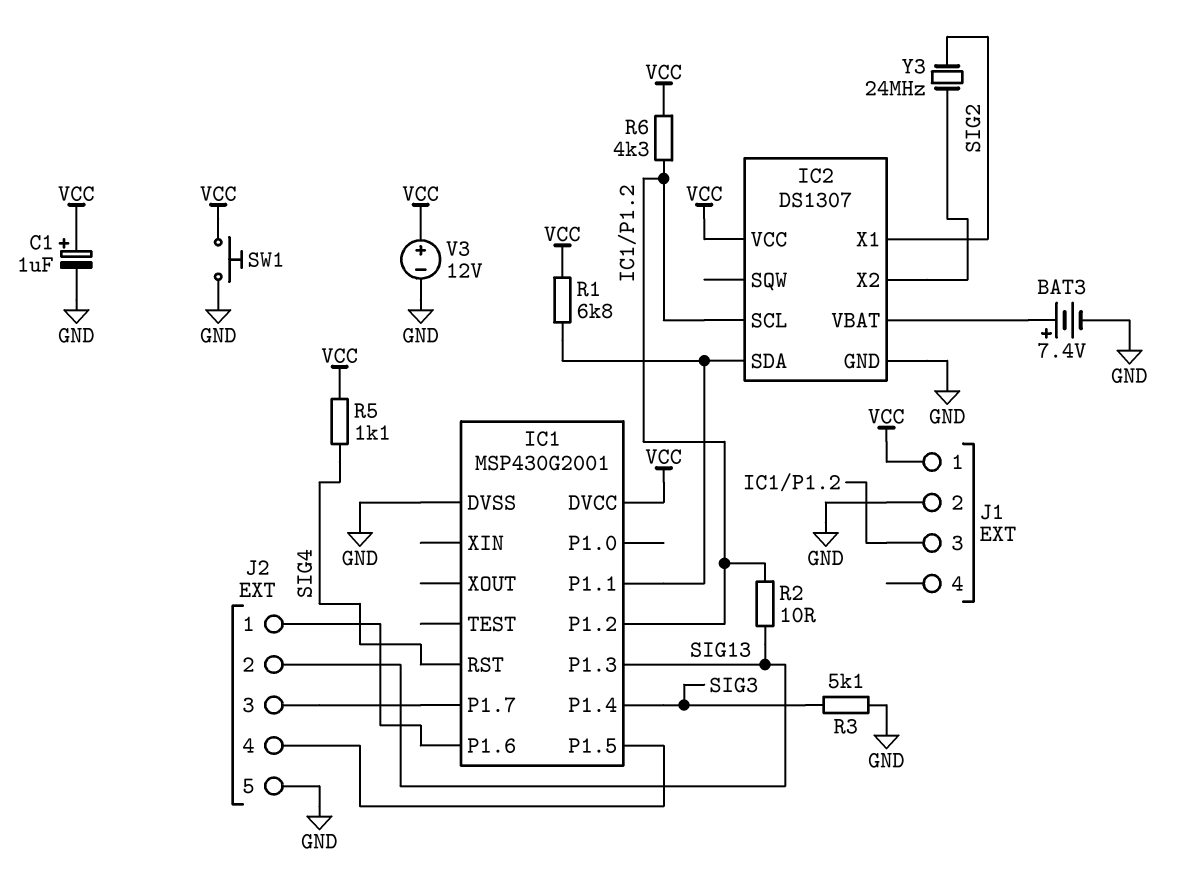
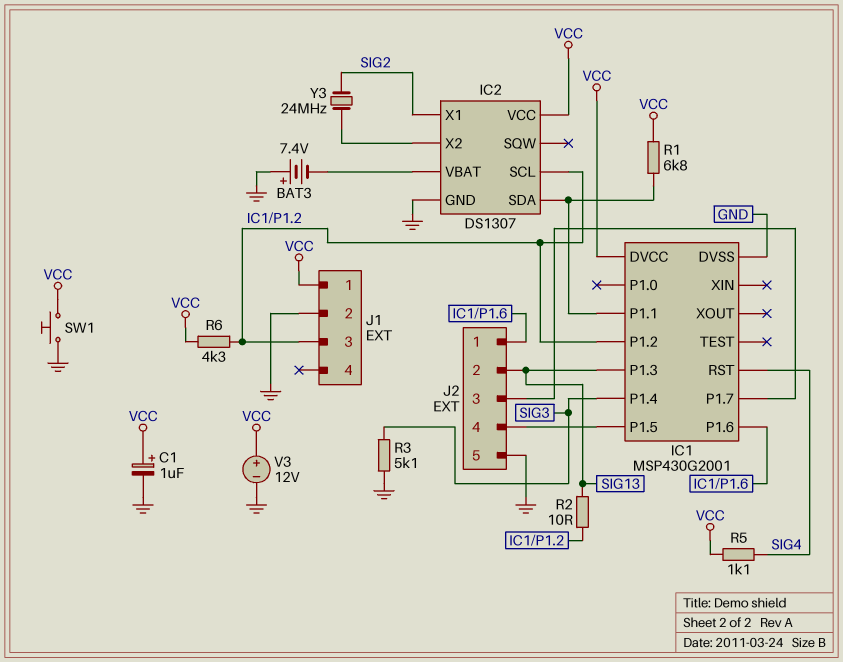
BAT3: 7.4V (plus IC2/VBAT, minus GND) -> 7.4V (plus GND, minus IC2/VBAT)

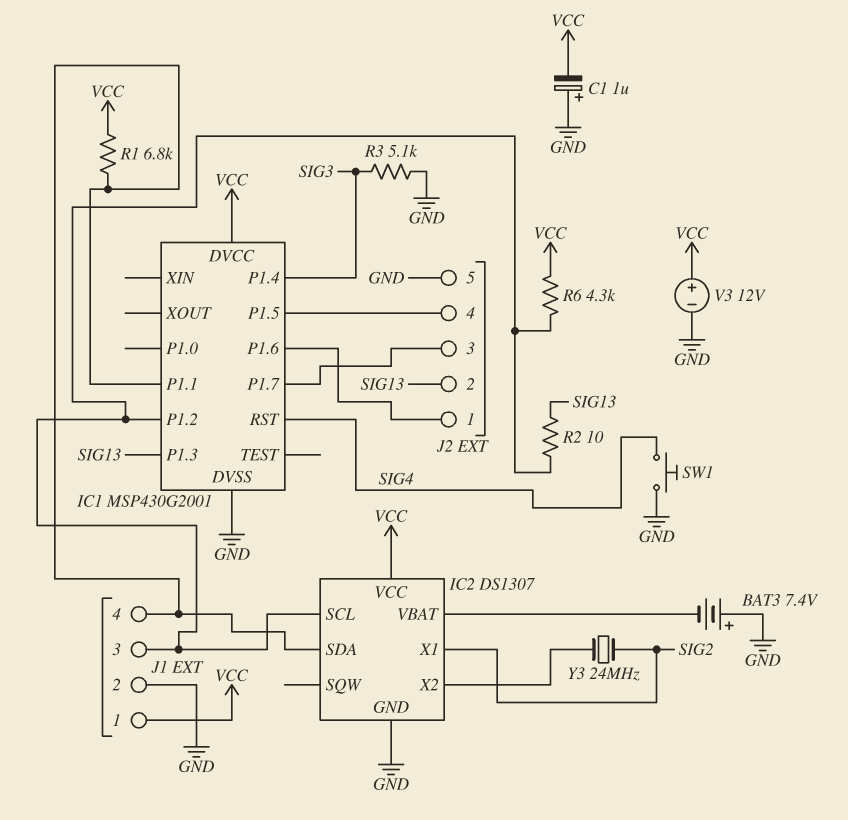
C1: 1uF (plus VCC, minus GND) -> 1uF (plus GND, minus VCC)
J1 pin 4: none -> IC1/P1.1
R5: 1.1k (SIG4, VCC) -> none
SW1: button (GND, VCC) -> button (GND, SIG4)

